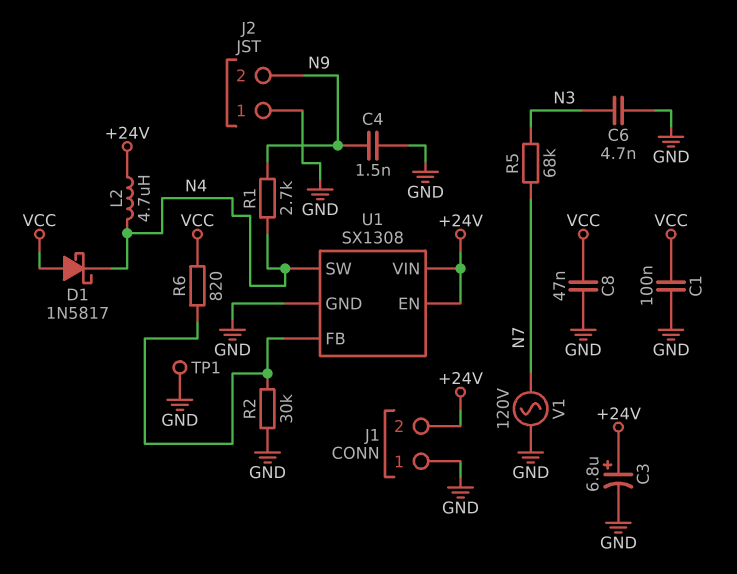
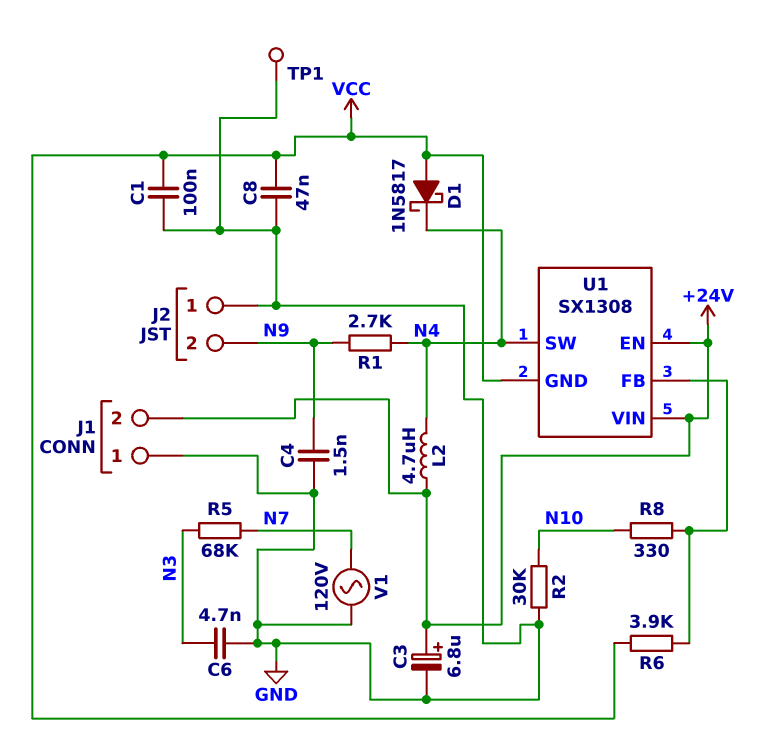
R2: 30k (GND, U1/FB) -> 30k (GND, N10)
R6: 820 (U1/FB, VCC) -> 3.9k (U1/FB, VCC)
R8: none -> 330 (N10, U1/FB)
U1 pin GND: GND -> VCC

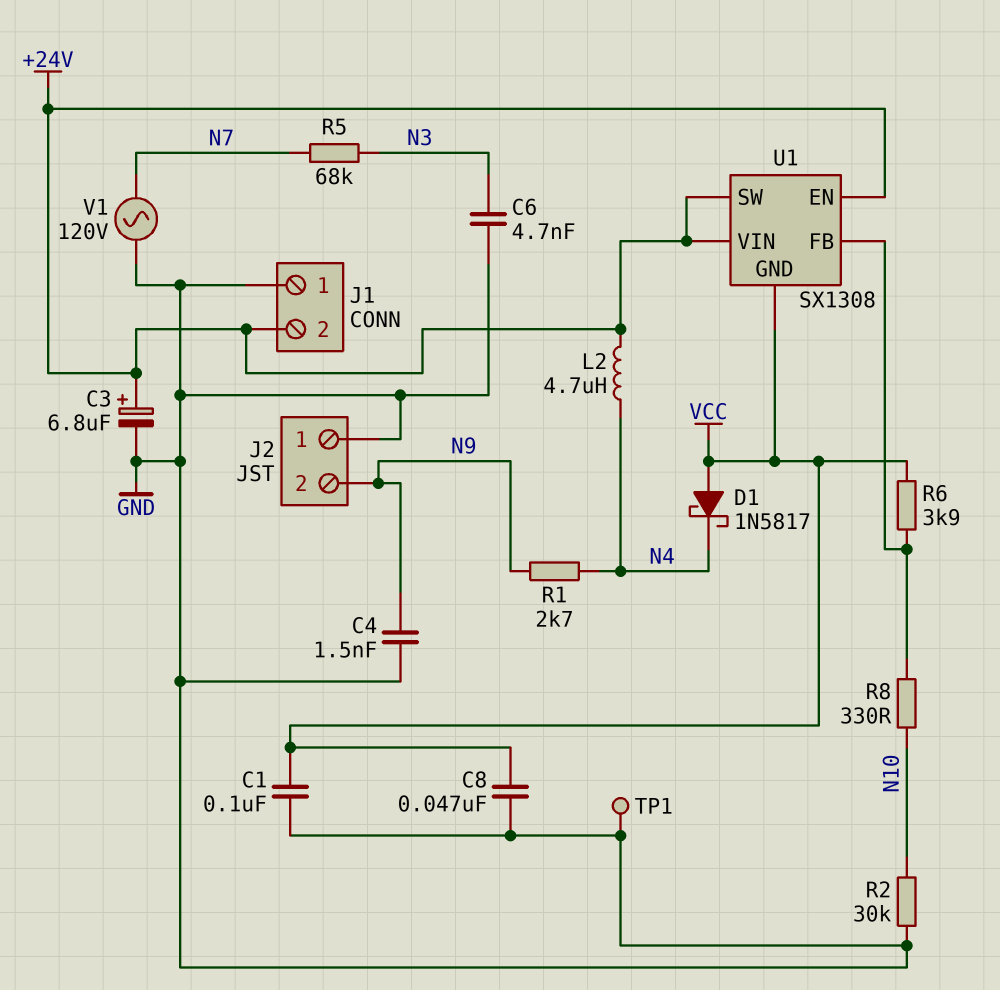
U1 pin SW: N4 -> +24V

